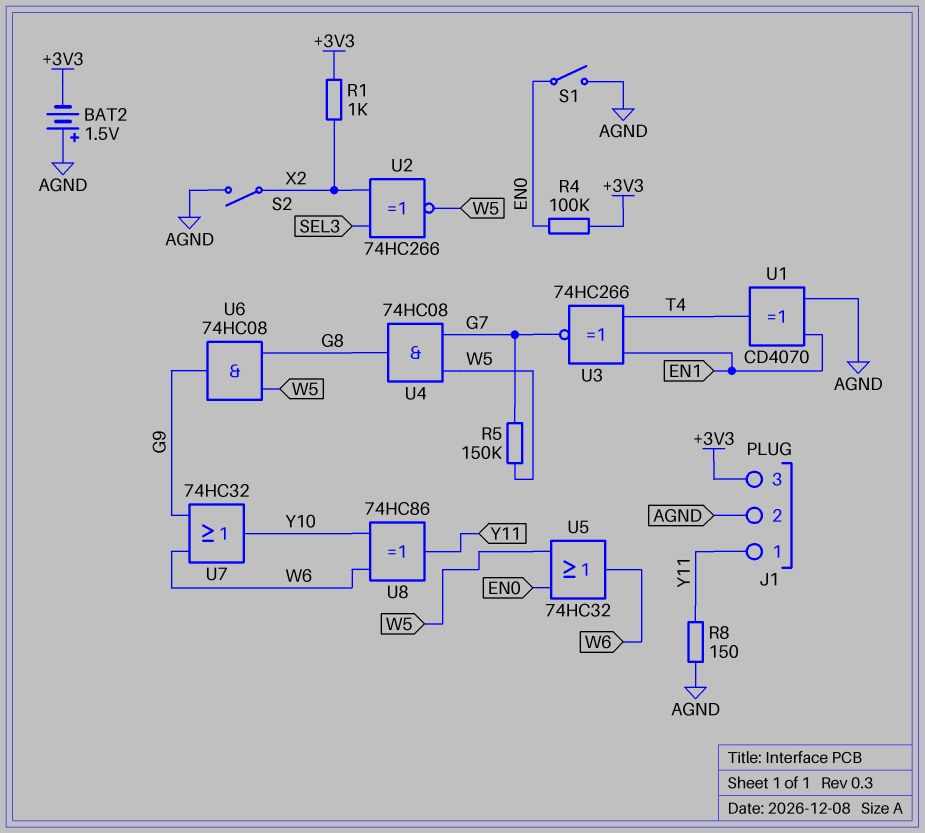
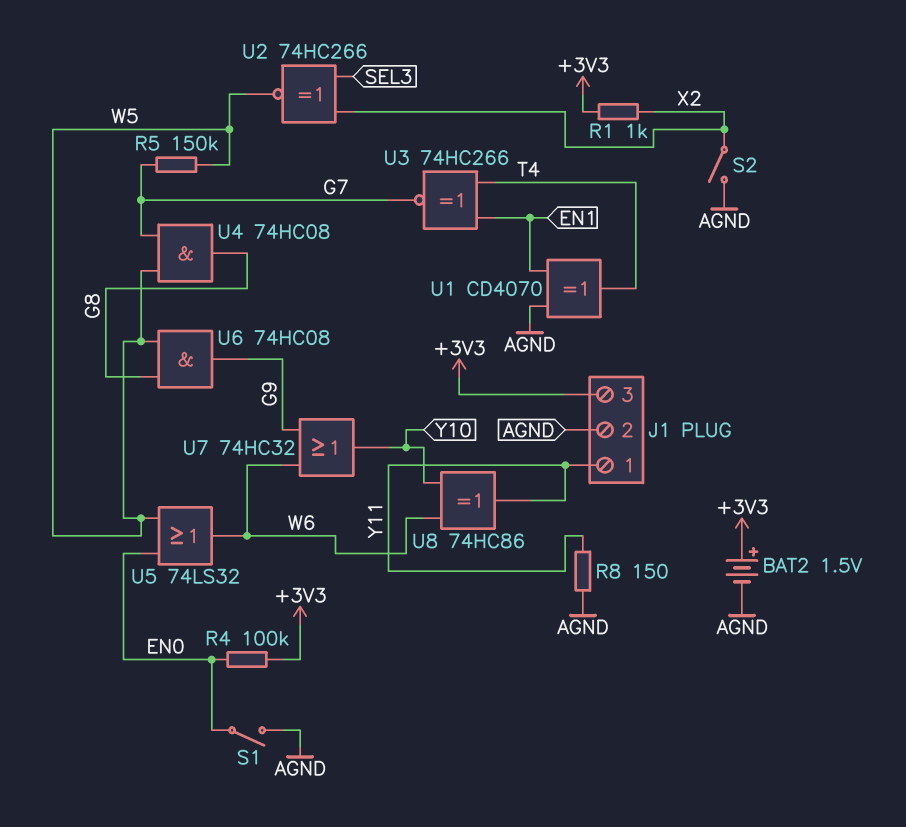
BAT2: 1.5V (plus AGND, minus +3V3) -> 1.5V (plus +3V3, minus AGND)
U5: OR 74HC32 (in EN0, in W5, out W6) -> OR 74LS32 (in EN0, in W5, out W6)

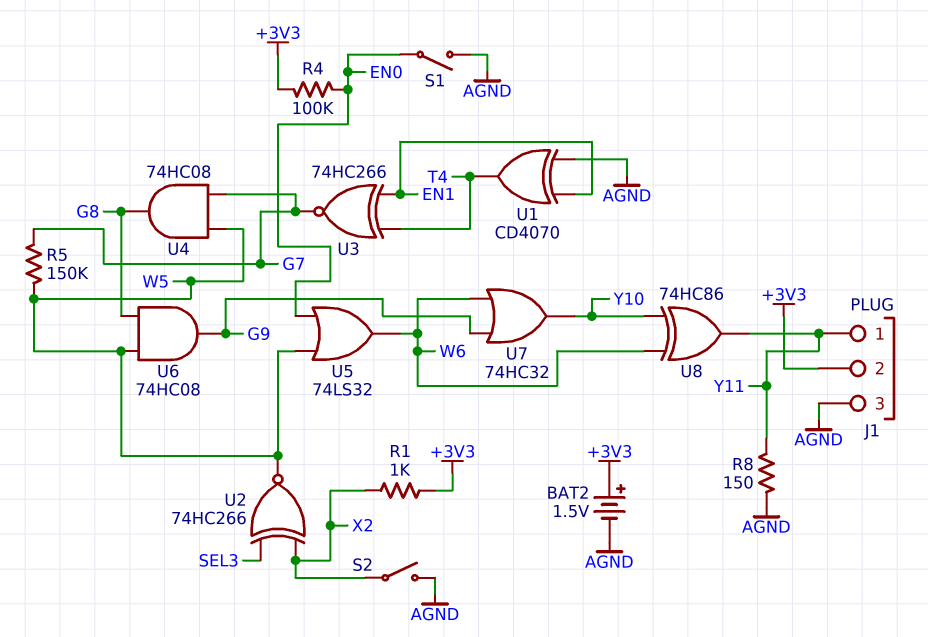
J1 pin 2: AGND -> +3V3
J1 pin 3: +3V3 -> AGND

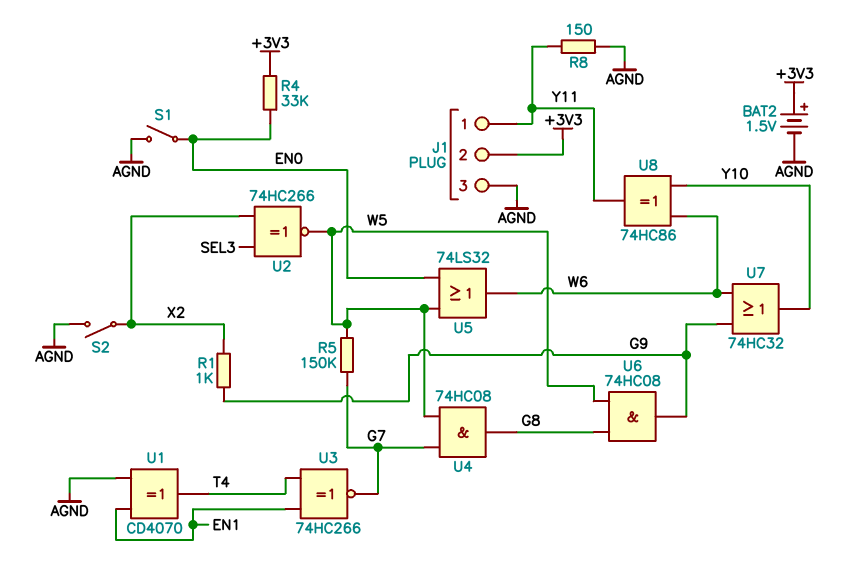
R1: 1k (+3V3, X2) -> 1k (G9, X2)
R4: 100k (+3V3, EN0) -> 33k (+3V3, EN0)

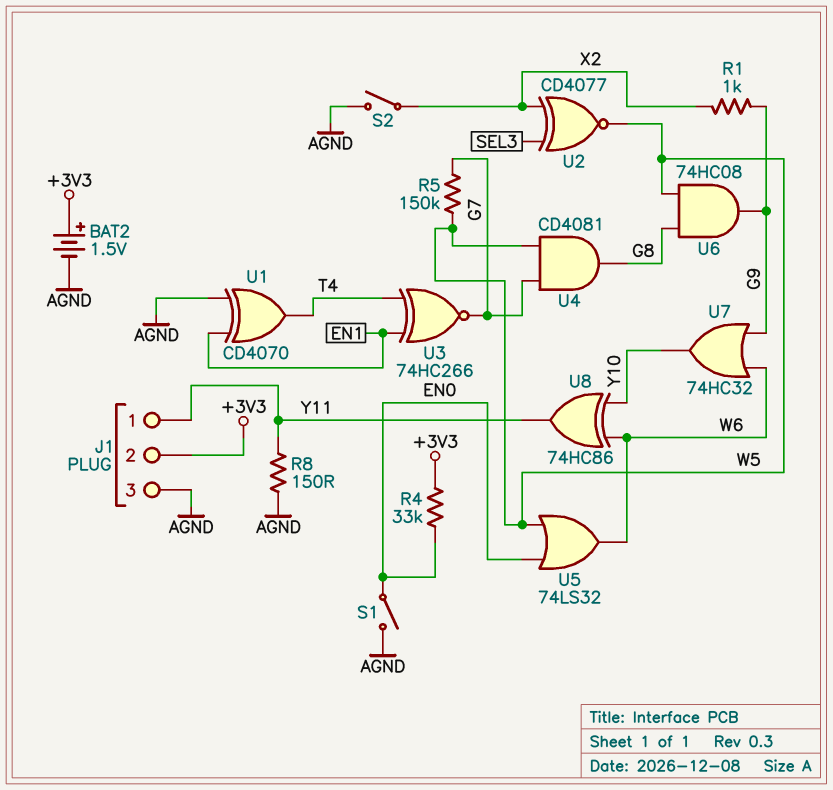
U2: XNOR 74HC266 (in SEL3, in X2, out W5) -> XNOR CD4077 (in SEL3, in X2, out W5)
U4: AND 74HC08 (in G7, in W5, out G8) -> AND CD4081 (in G7, in W5, out G8)

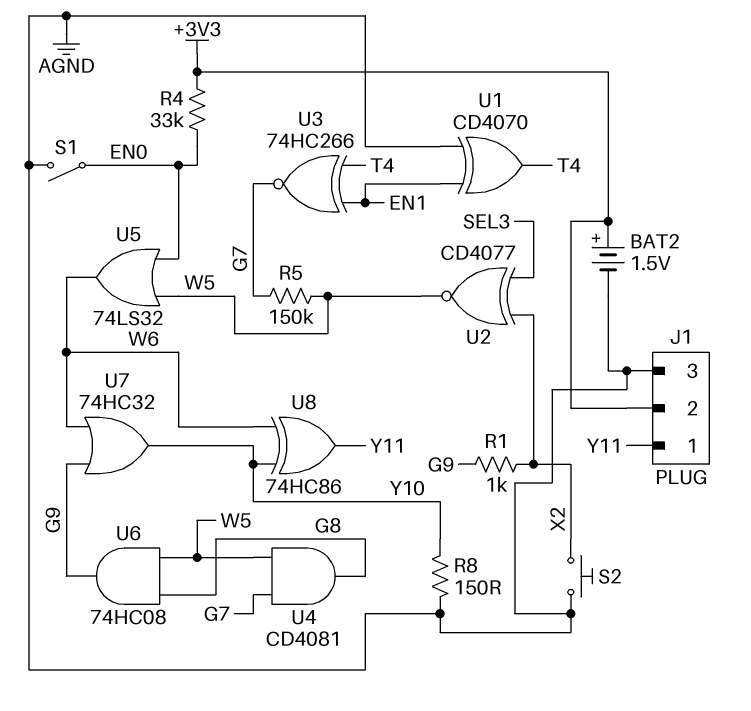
R8: 150 (AGND, Y11) -> 150 (AGND, Y10)
S2: switch (AGND, X2) -> button (AGND, X2)

